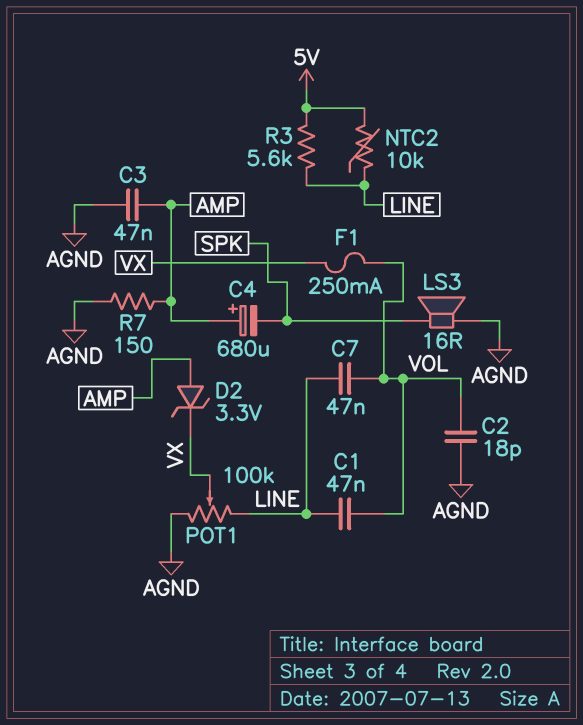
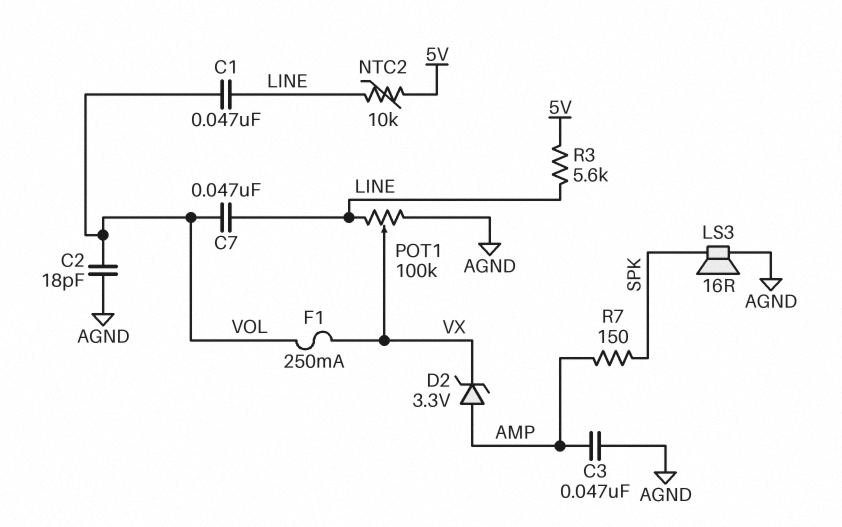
C4: 680uF (plus AMP, minus SPK) -> none
R7: 150 (AGND, AMP) -> 150 (AMP, SPK)

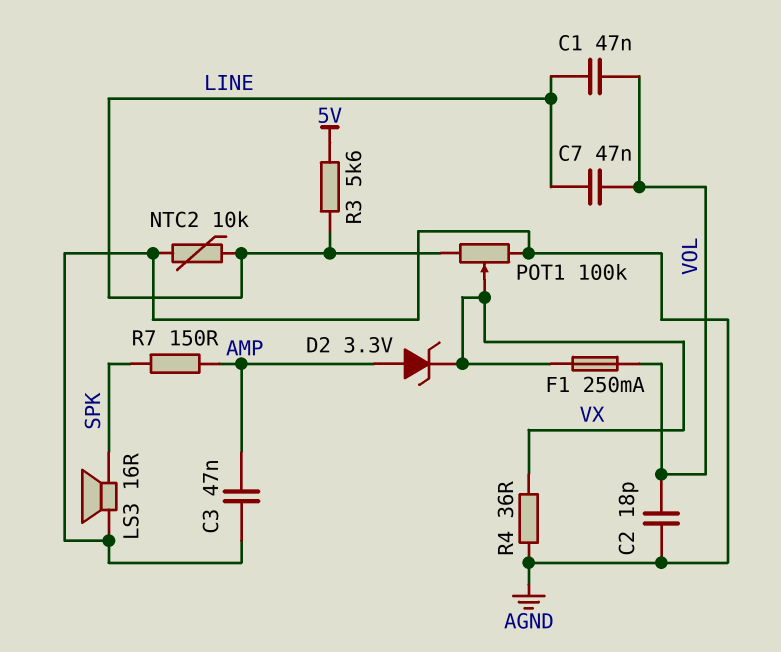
NTC2: 10k (5V, LINE) -> 10k (AGND, LINE)
R4: none -> 36 (AGND, VX)

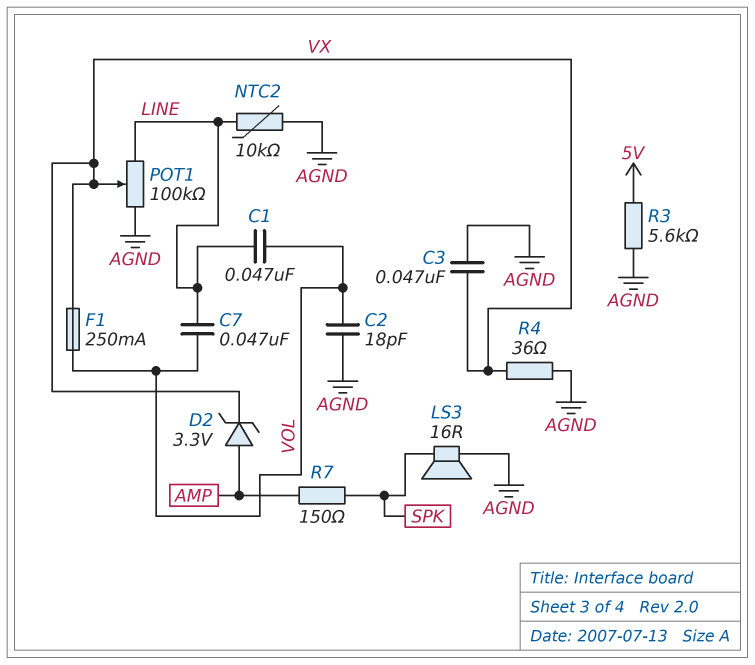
C3: 47nF (AGND, AMP) -> 47nF (AGND, VX)
R3: 5.6k (5V, LINE) -> 5.6k (5V, AGND)

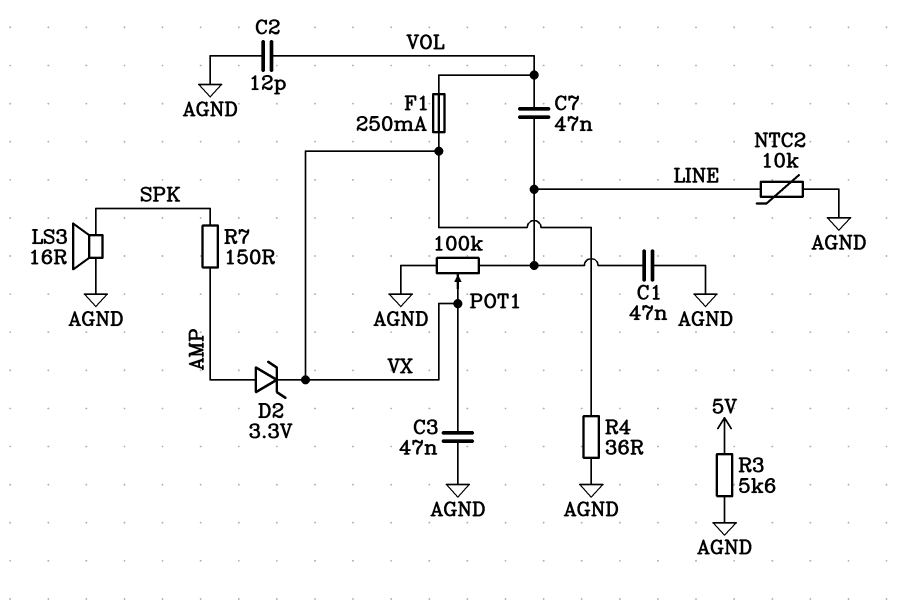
C1: 47nF (LINE, VOL) -> 47nF (AGND, LINE)
C2: 18pF (AGND, VOL) -> 12pF (AGND, VOL)

